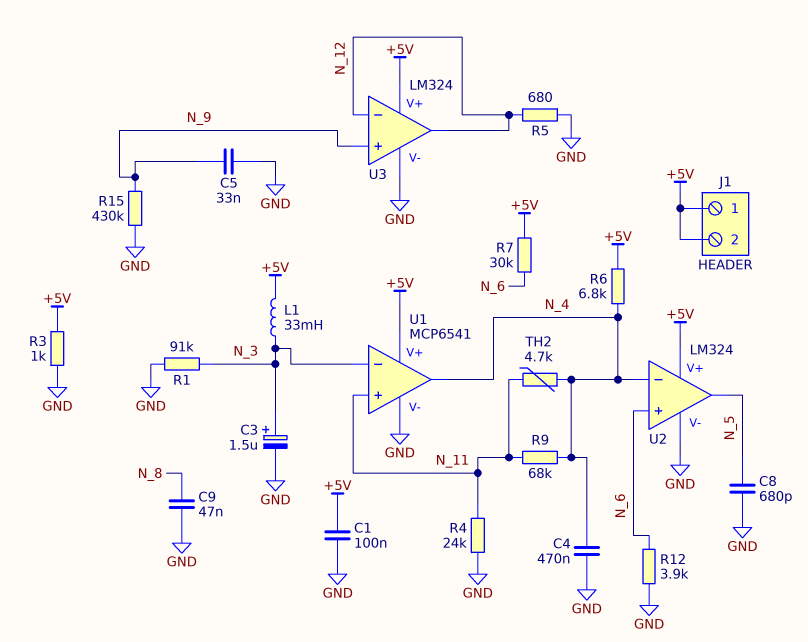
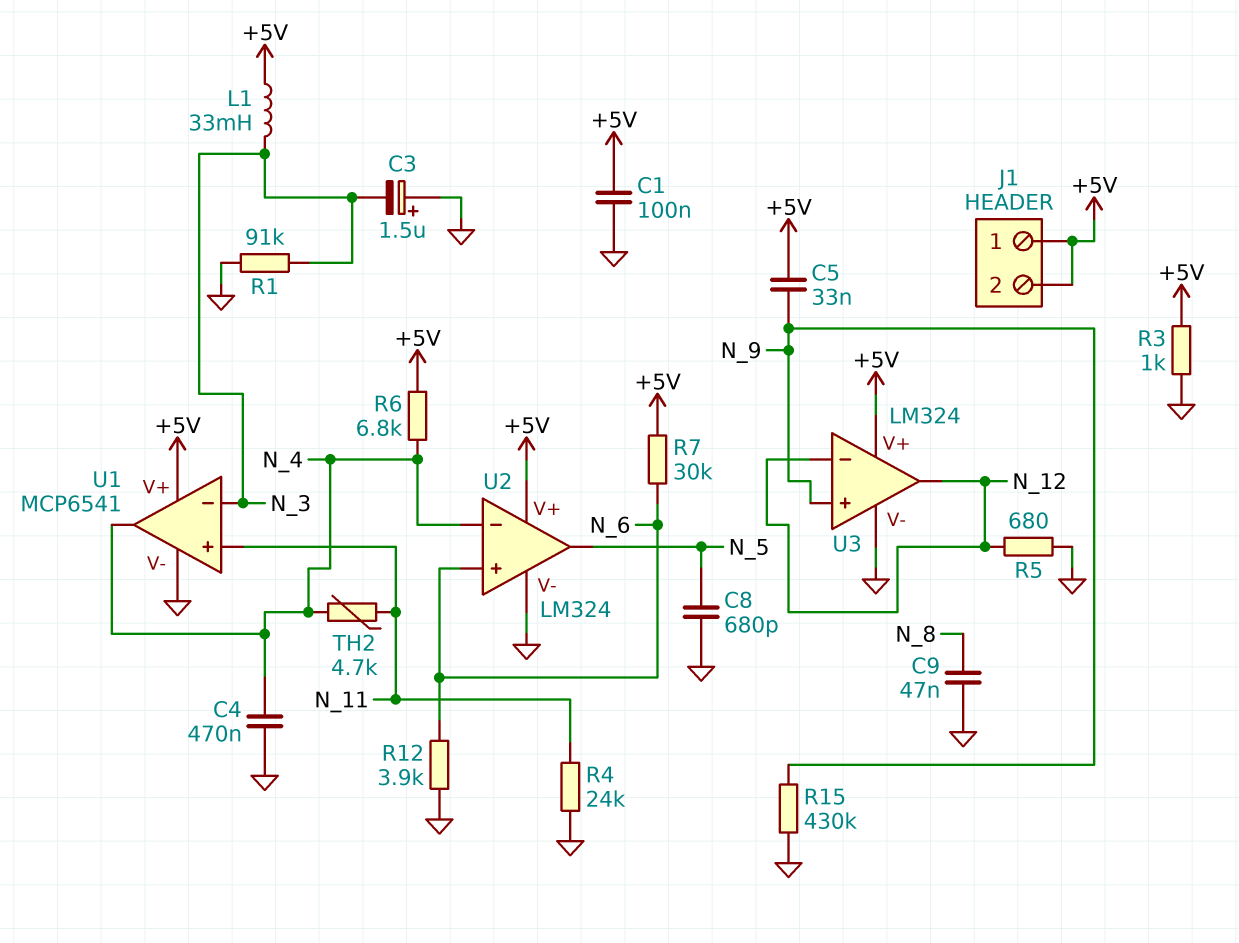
C3: 1.5uF (plus N_3, minus GND) -> 1.5uF (plus GND, minus N_3)
C5: 33nF (GND, N_9) -> 33nF (+5V, N_9)
R9: 68k (N_4, N_11) -> none

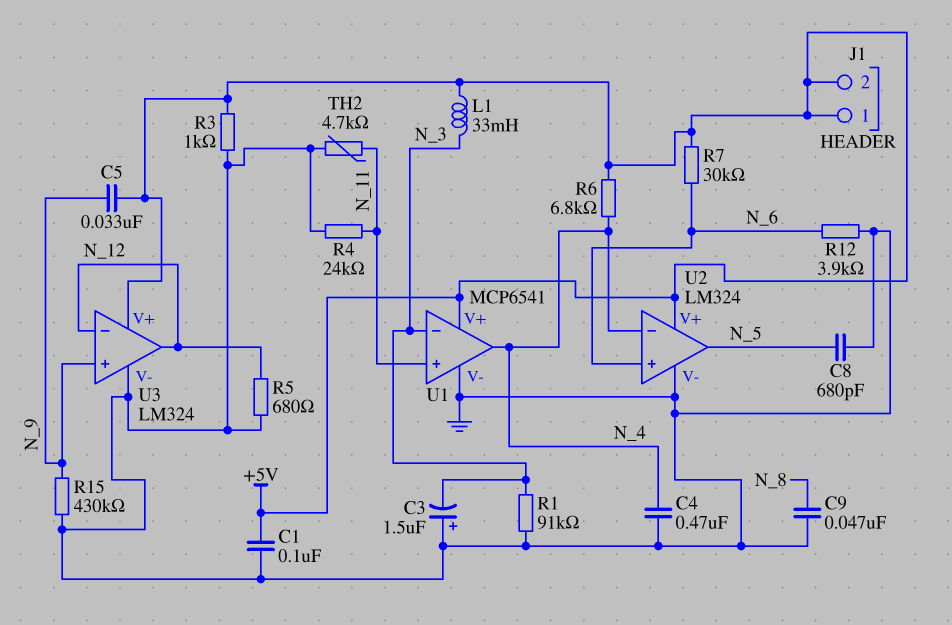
TH2: 4.7k (N_4, N_11) -> 4.7k (GND, N_11)

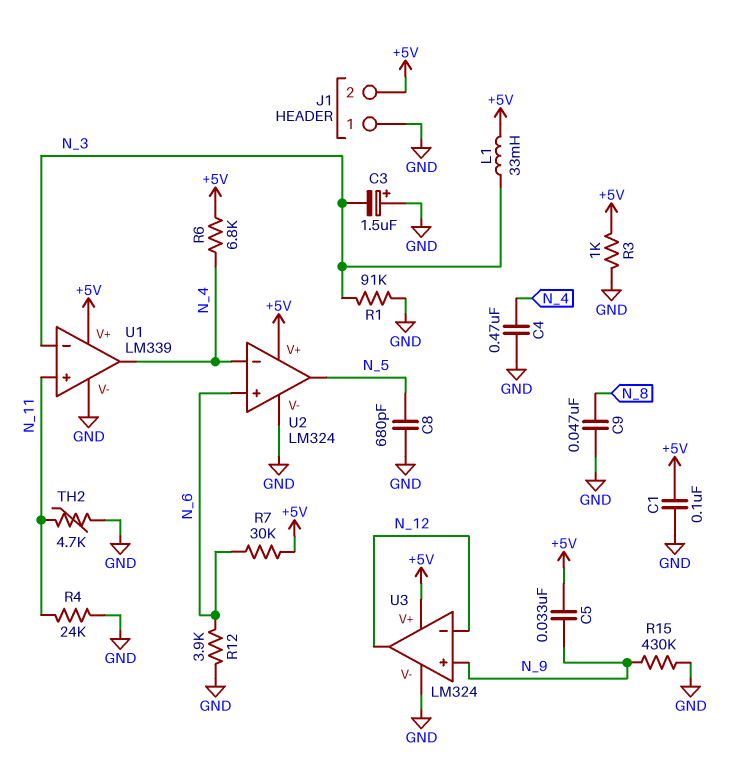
J1 pin 1: +5V -> GND
R5: 680 (GND, N_12) -> none
U1: MCP6541 -> LM339

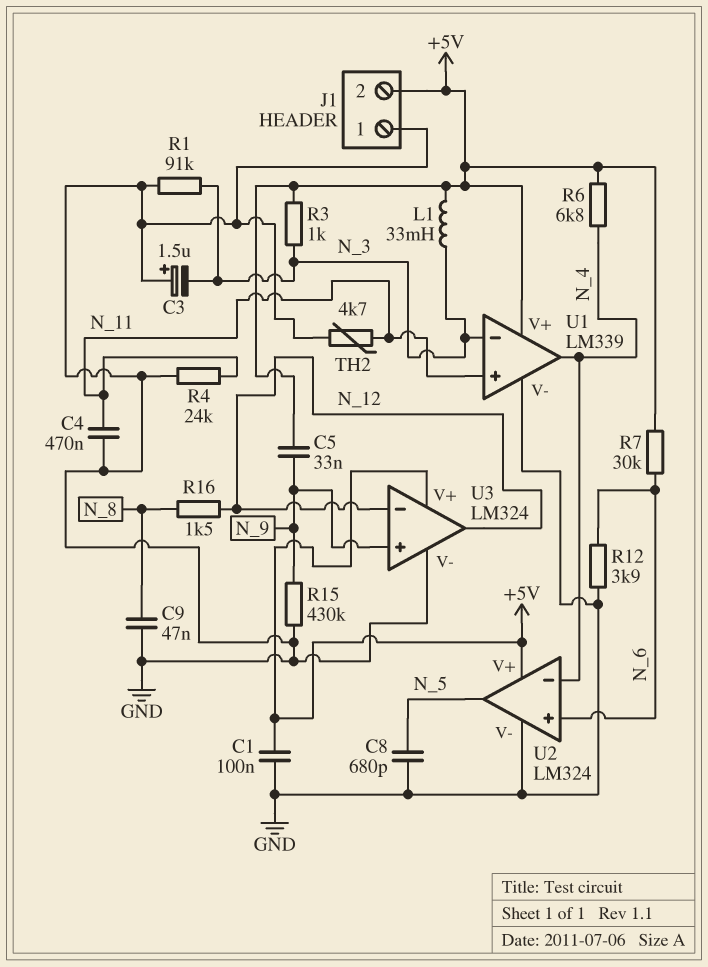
C4: 470nF (GND, N_4) -> 470nF (GND, N_11)
R3: 1k (+5V, GND) -> 1k (+5V, N_3)
R16: none -> 1.5k (N_8, N_12)

